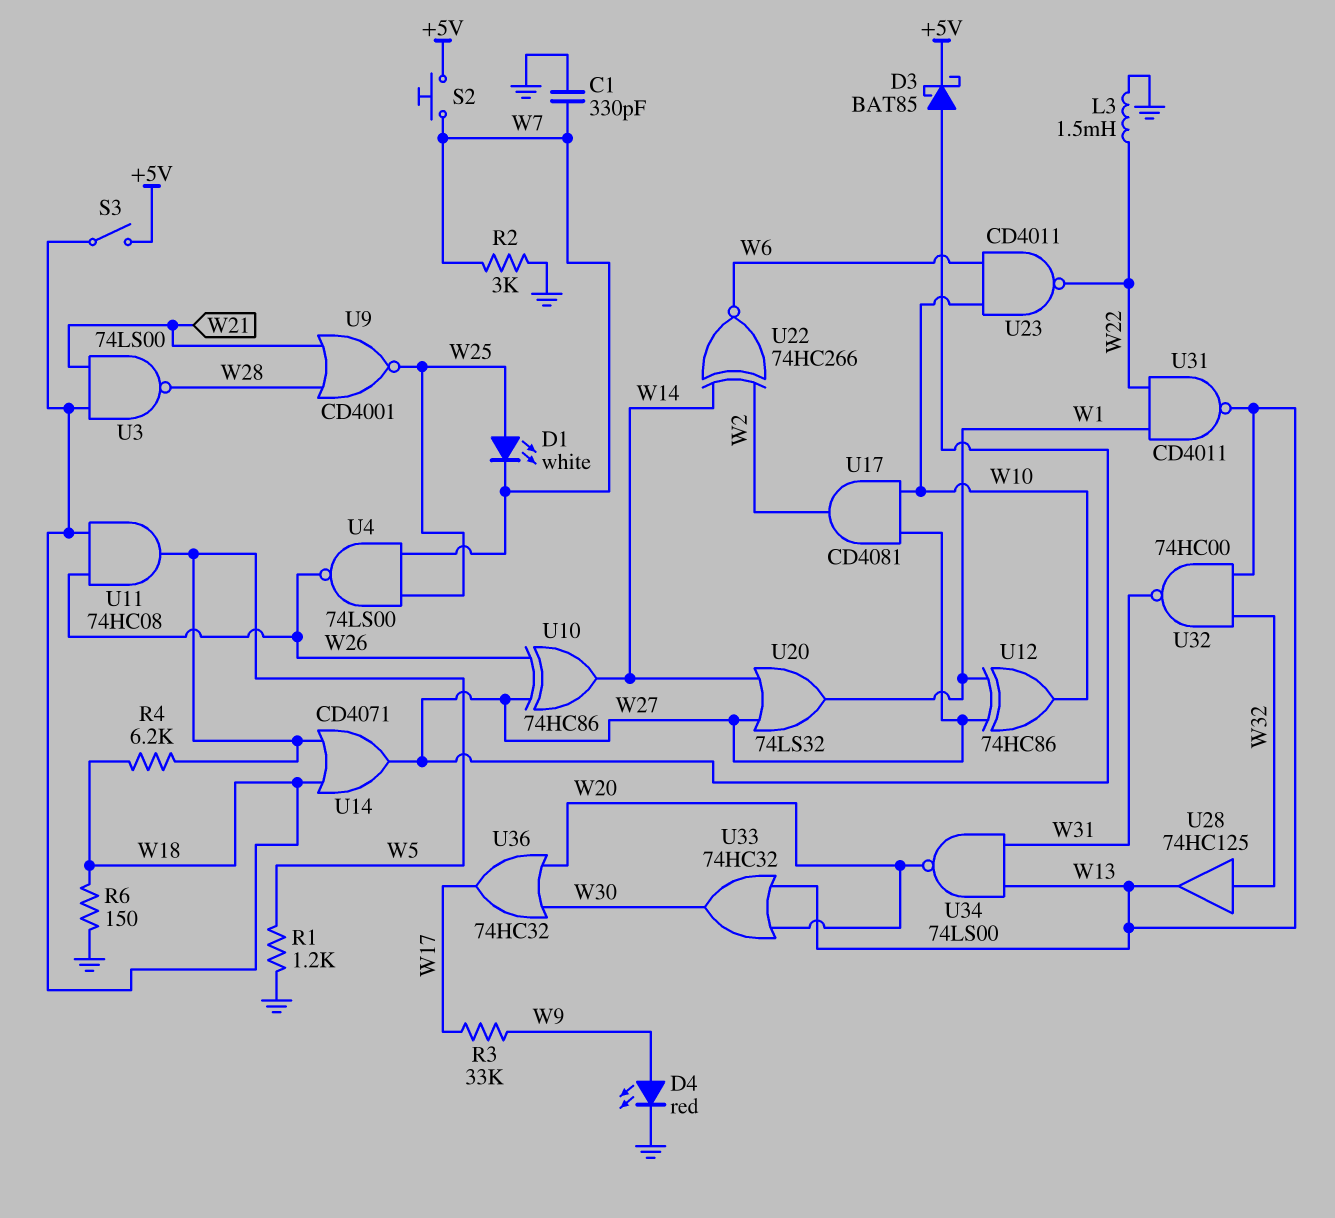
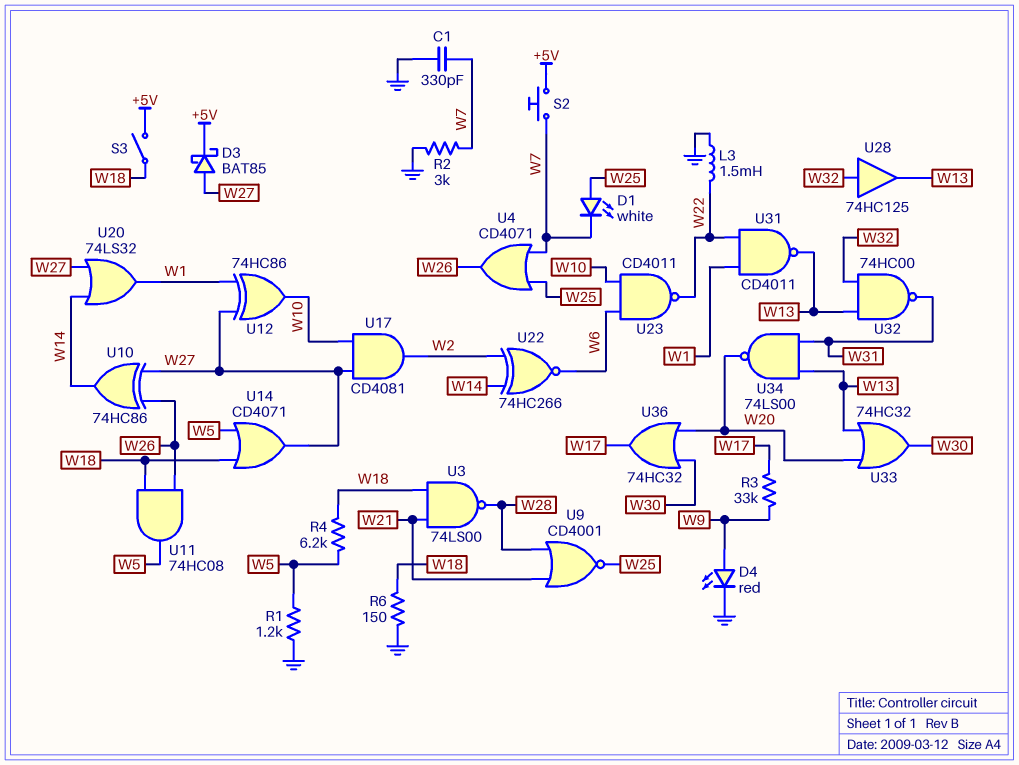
U4: NAND 74LS00 (in W7, in W25, out W26) -> OR CD4071 (in W7, in W25, out W26)

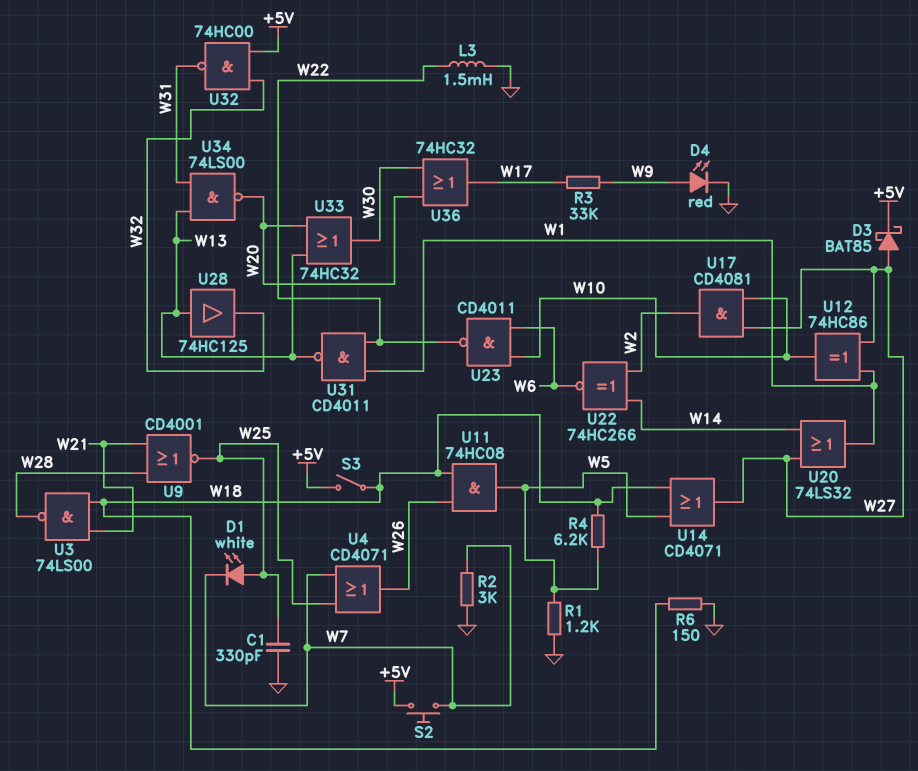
C1: 330pF (GND, W7) -> 330pF (GND, W25)
U10: XOR 74HC86 (in W26, in W27, out W14) -> none
U28: buffer 74HC125 (in W32, out W13) -> buffer 74HC125 (in W13, out W32)
U32: NAND 74HC00 (in W13, in W32, out W31) -> NAND 74HC00 (in +5V, in W32, out W31)

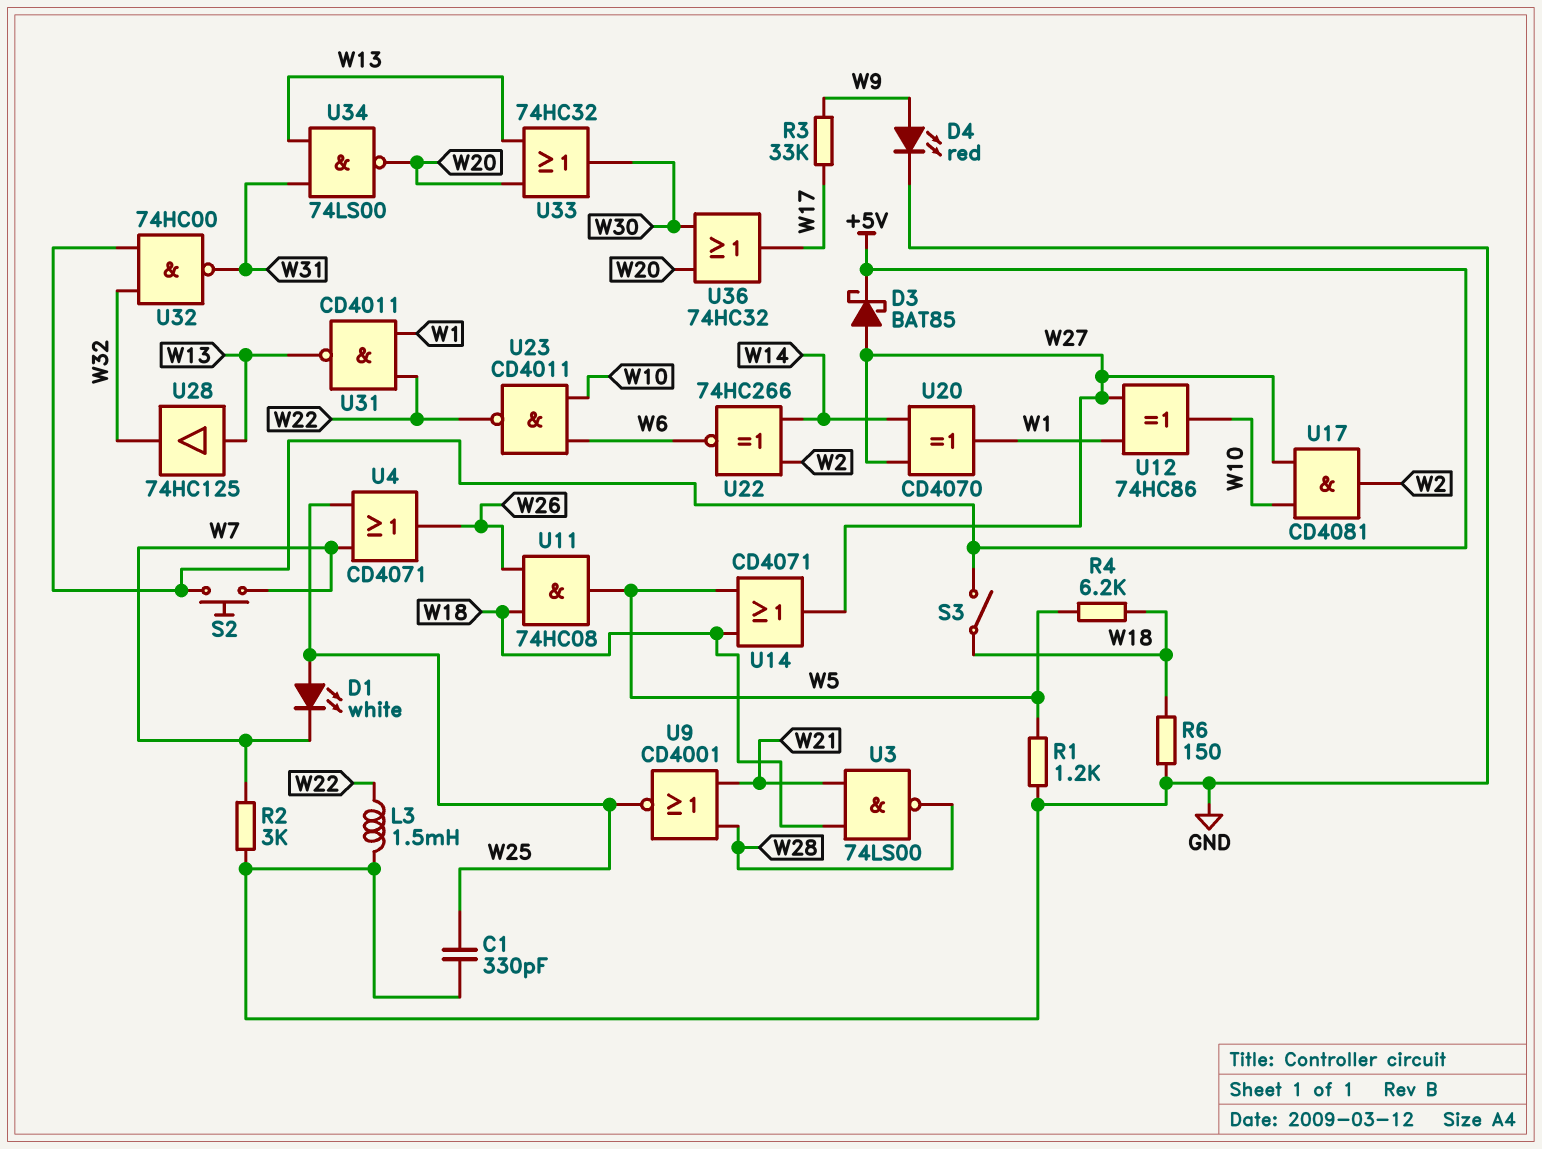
U20: OR 74LS32 (in W14, in W27, out W1) -> XOR CD4070 (in W14, in W27, out W1)

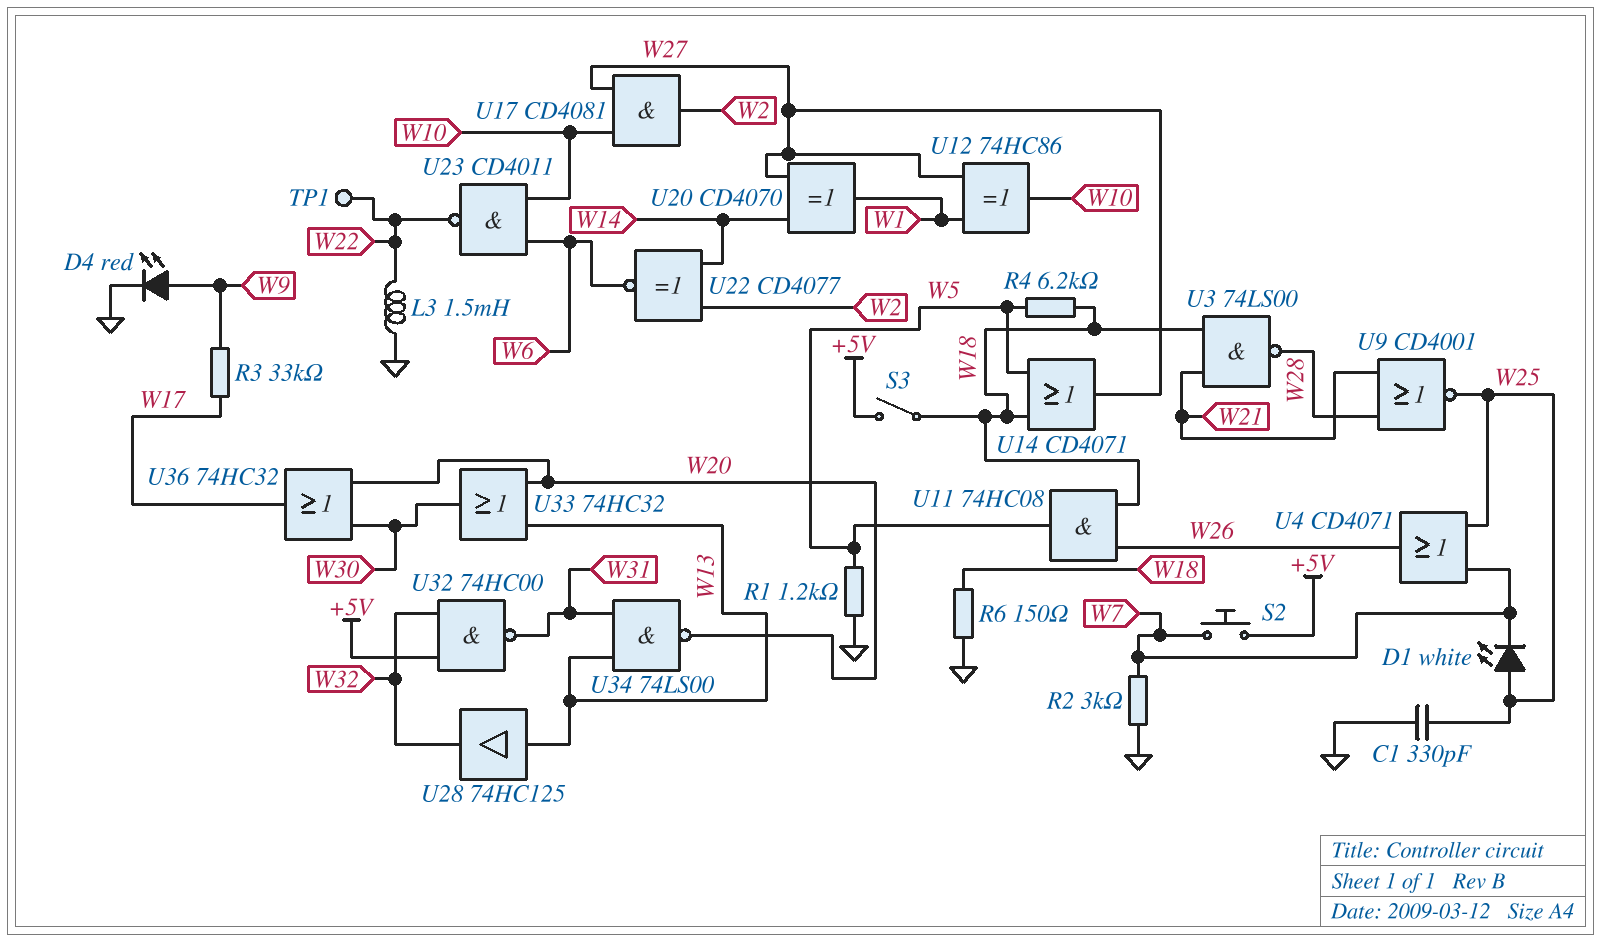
D3: schottky BAT85 (A W27, K +5V) -> none
TP1: none -> test point (W22)
U22: XNOR 74HC266 (in W2, in W14, out W6) -> XNOR CD4077 (in W2, in W14, out W6)
U31: NAND CD4011 (in W1, in W22, out W13) -> none

